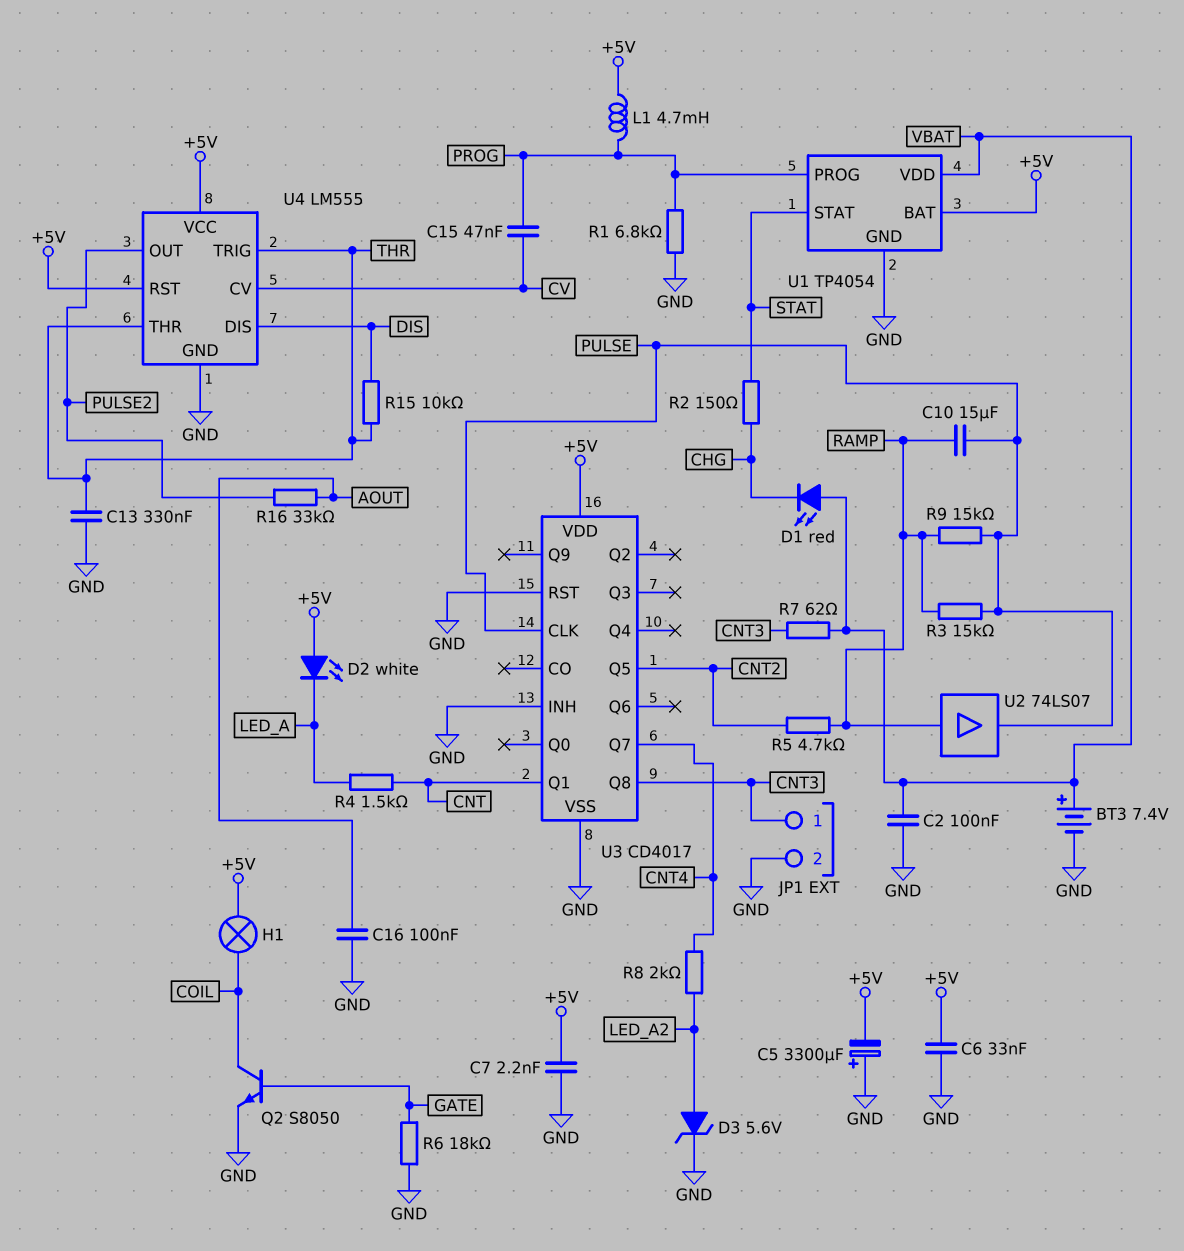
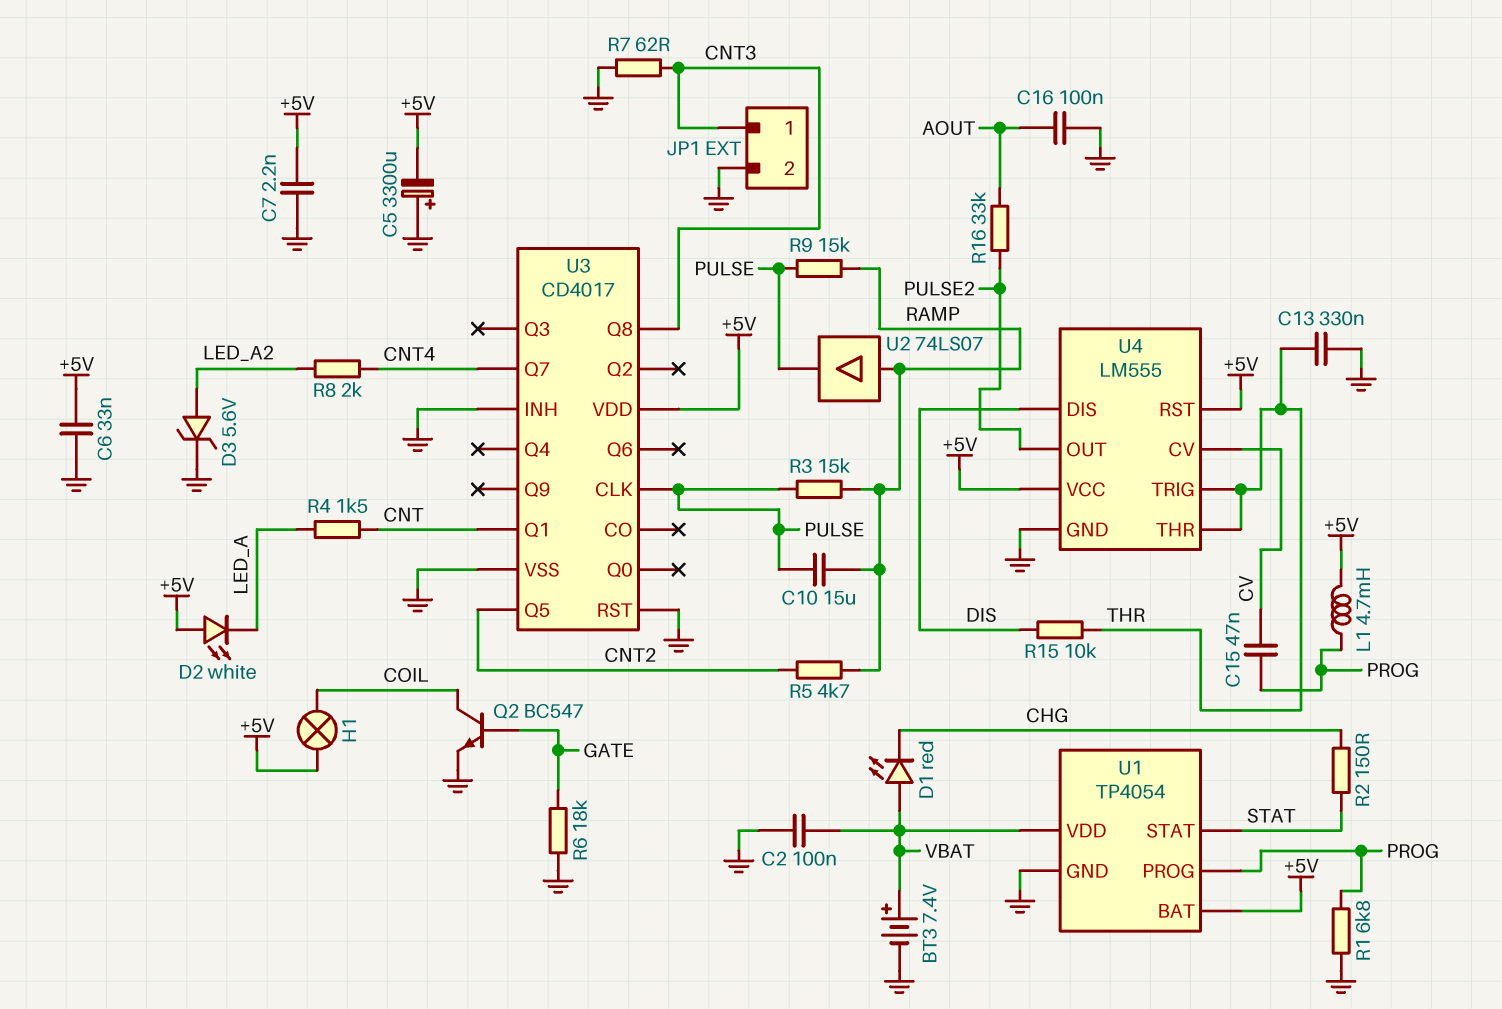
Q2: NPN S8050 (B GATE, C COIL, E GND) -> NPN BC547 (B GATE, C COIL, E GND)
R7: 62 (CNT3, VBAT) -> 62 (CNT3, GND)

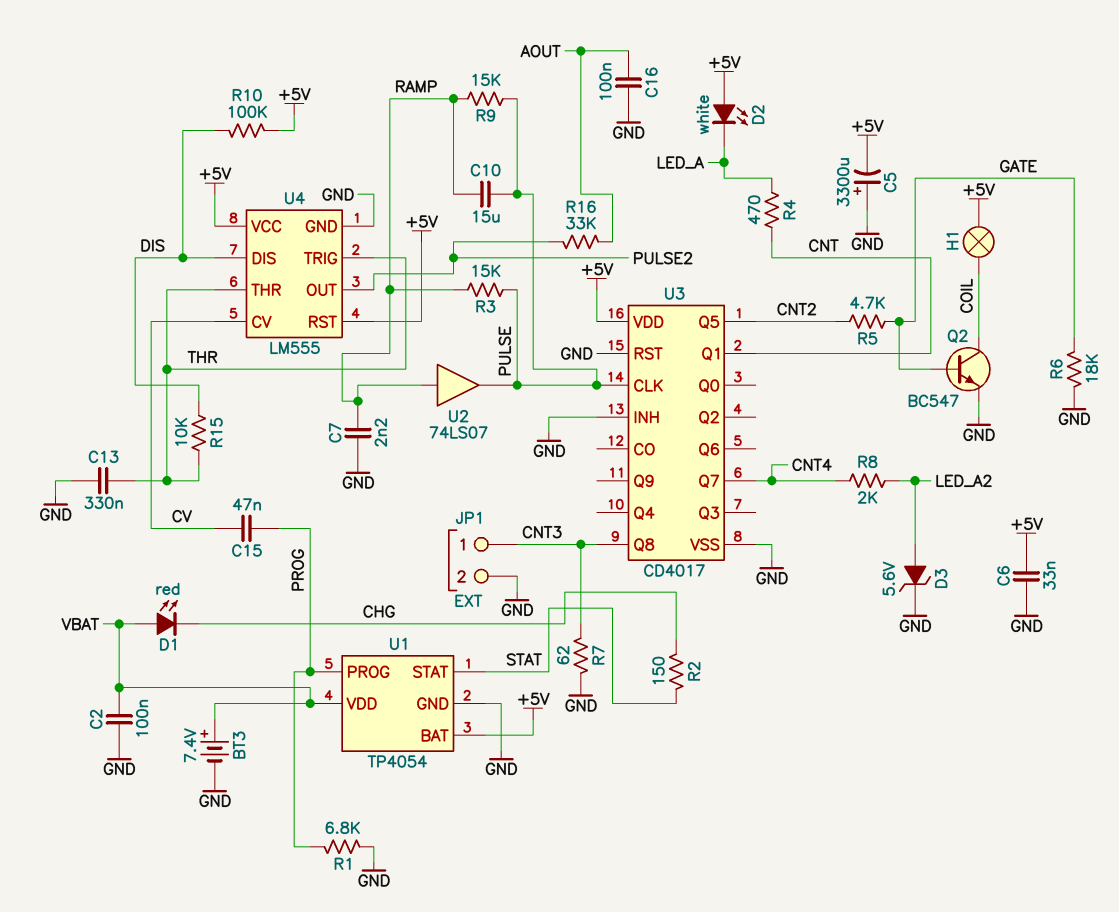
C7: 2.2nF (+5V, GND) -> 2.2nF (GND, RAMP)
L1: 4.7mH (+5V, PROG) -> none
R4: 1.5k (CNT, LED_A) -> 470 (CNT, LED_A)
R5: 4.7k (CNT2, RAMP) -> 4.7k (CNT2, GATE)
R10: none -> 100k (+5V, DIS)

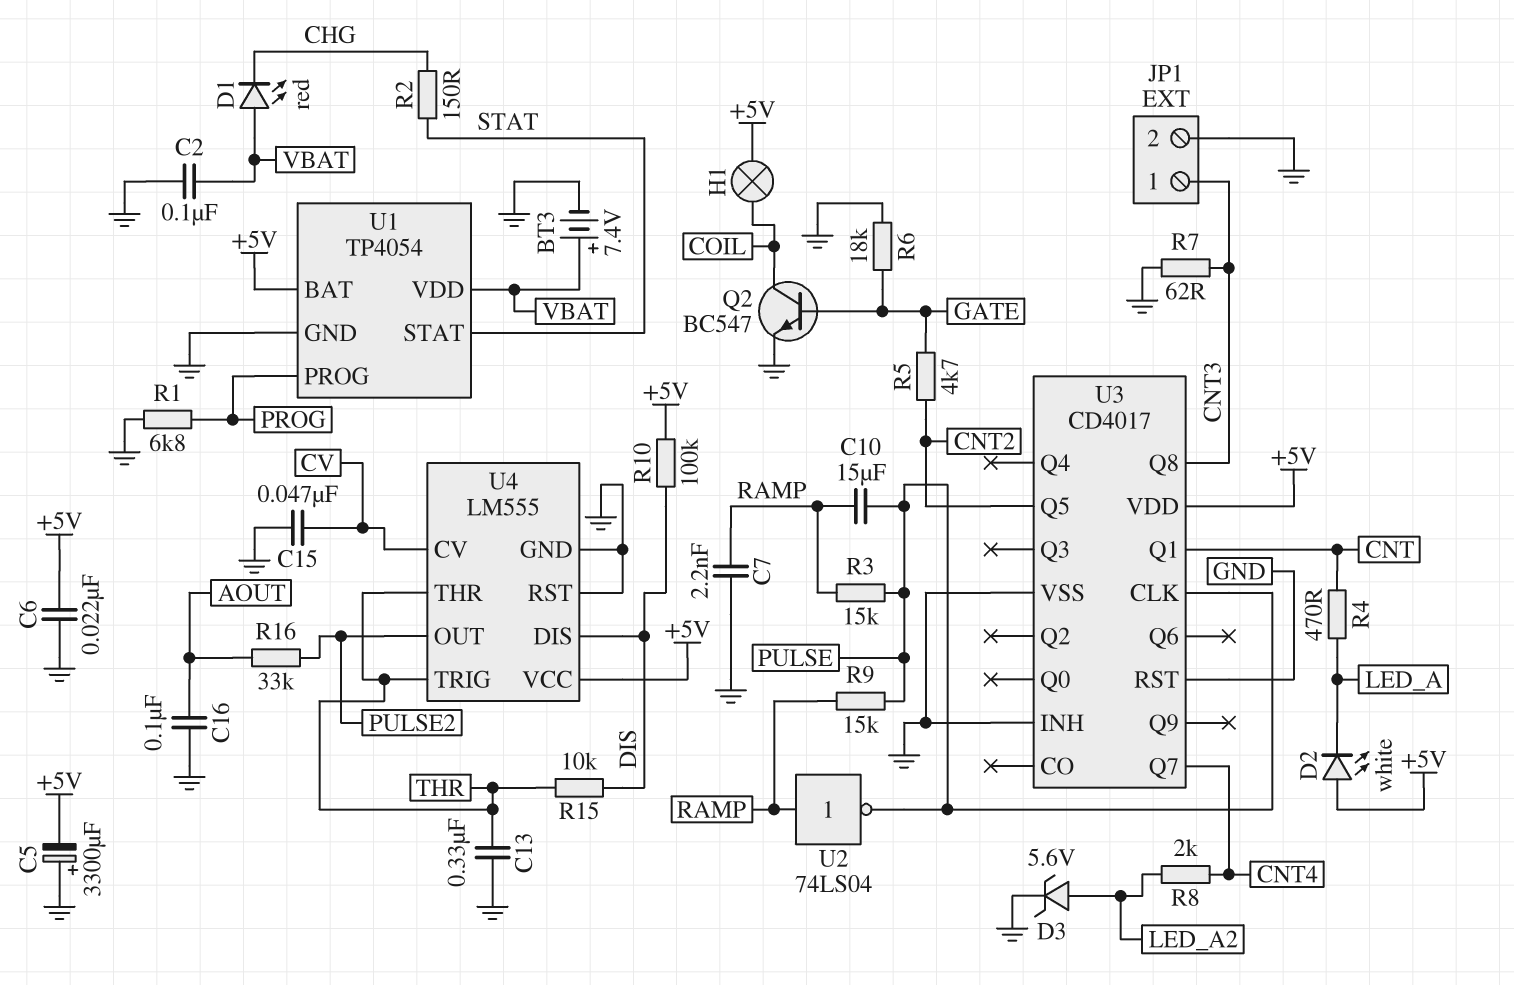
C6: 33nF (+5V, GND) -> 22nF (+5V, GND)
C15: 47nF (CV, PROG) -> 47nF (CV, GND)
U2: buffer 74LS07 (in RAMP, out PULSE) -> NOT 74LS04 (in RAMP, out PULSE)
U4 pin RST: +5V -> GND

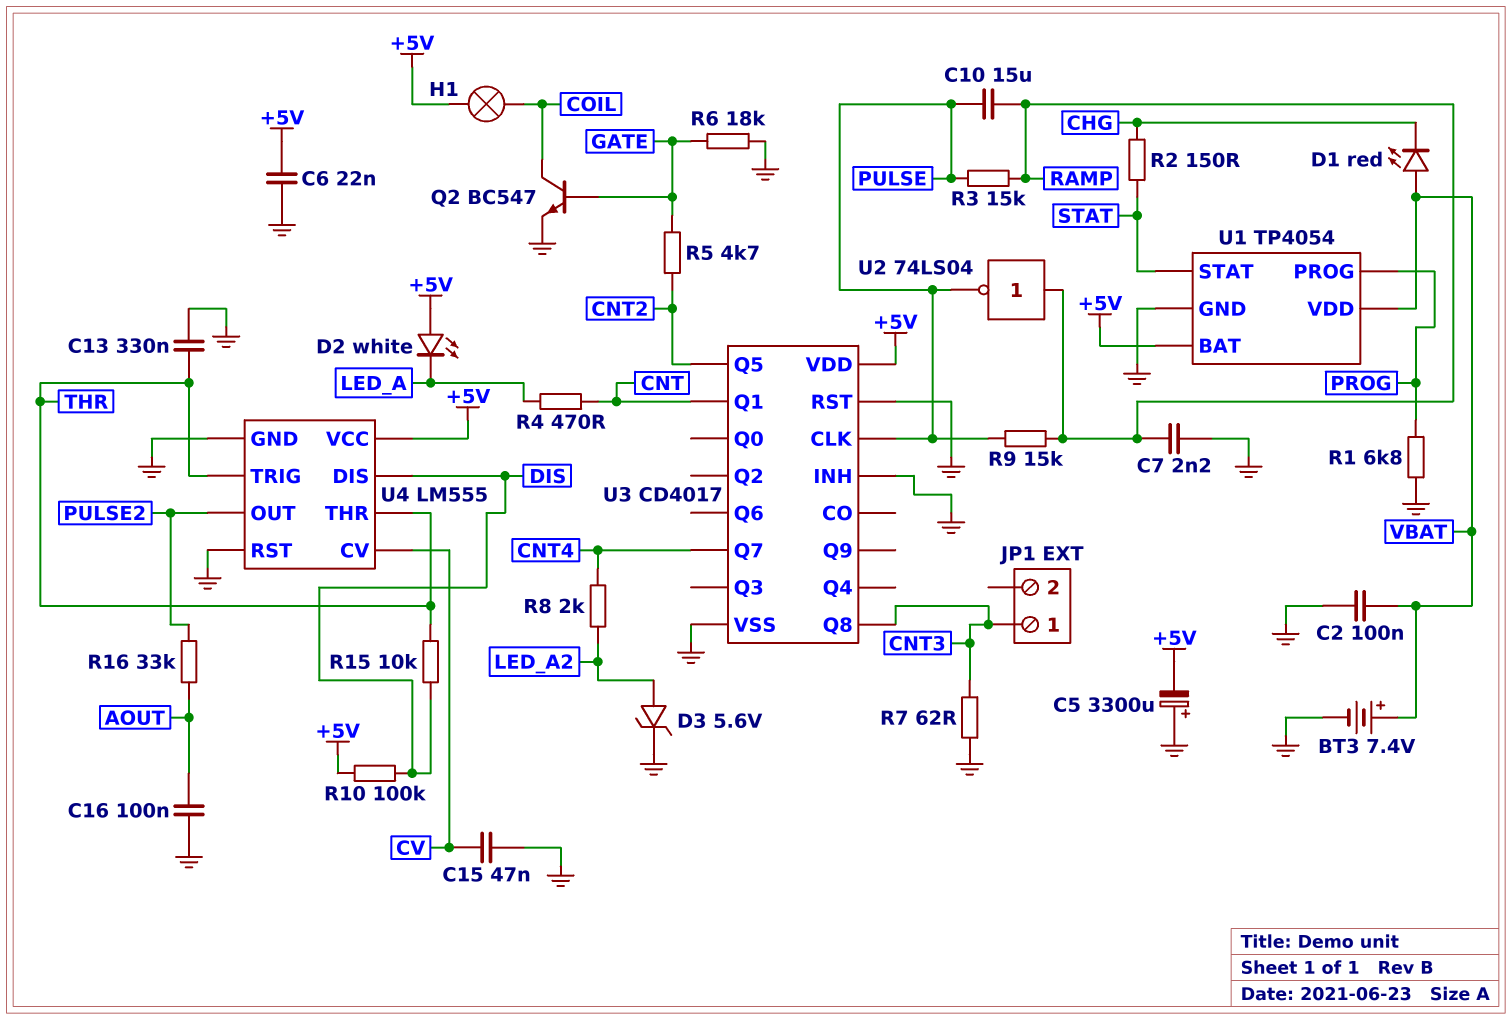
JP1 pin 2: GND -> none

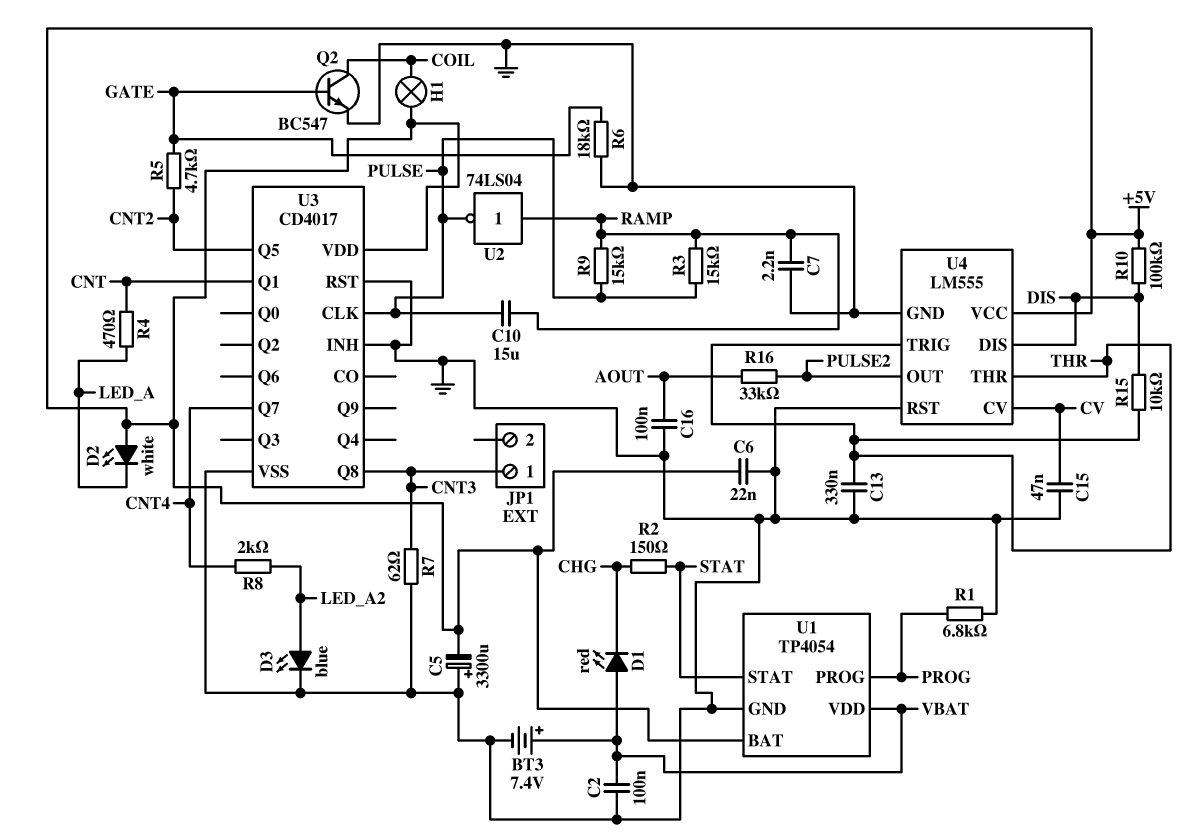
D3: zener 5.6V (A LED_A2, K GND) -> LED blue (A LED_A2, K GND)

